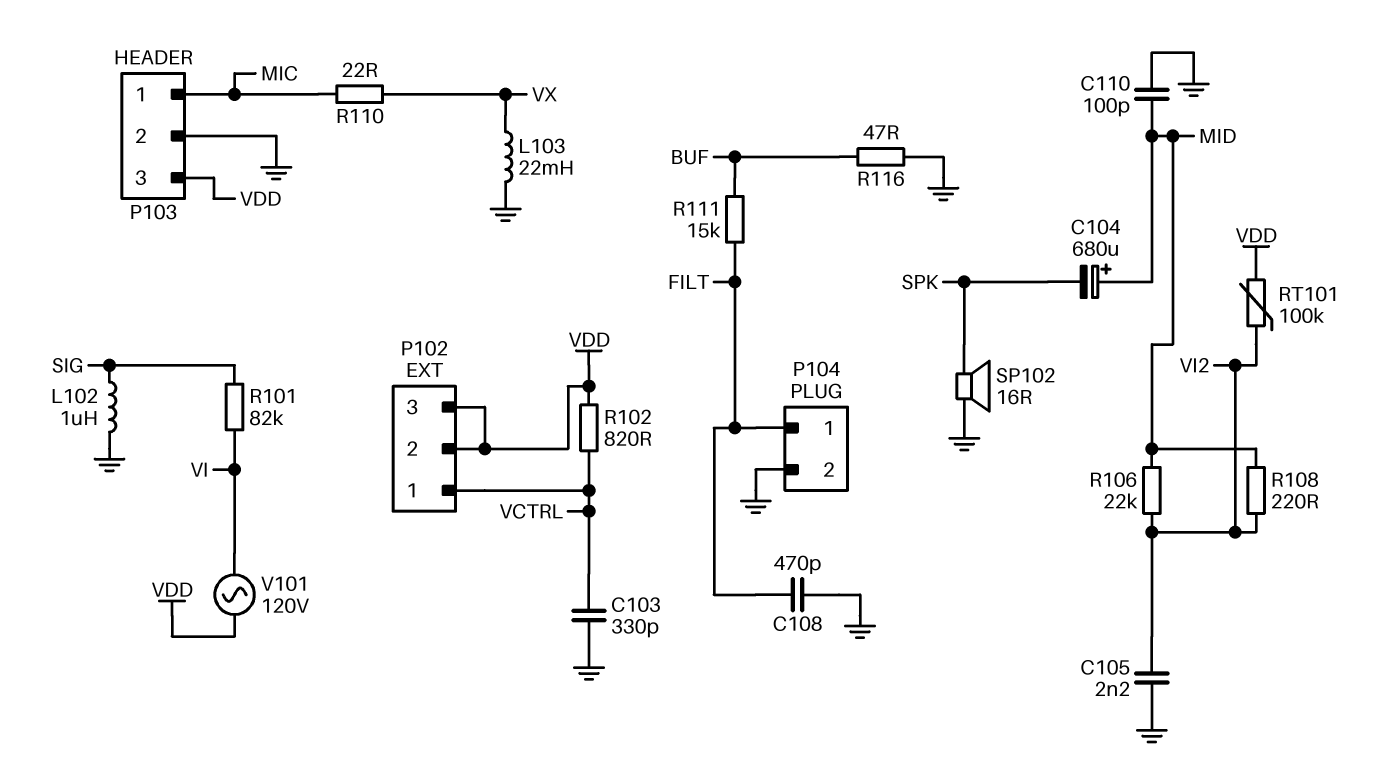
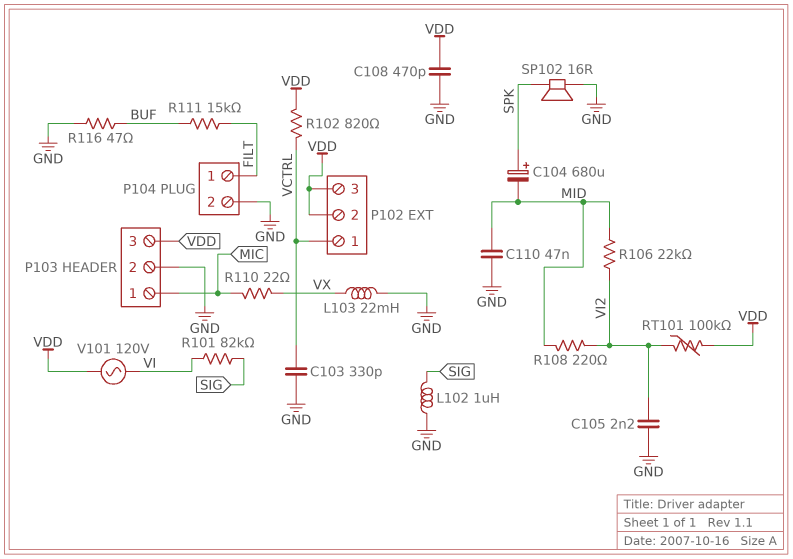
C104: 680uF (plus MID, minus SPK) -> 680uF (plus SPK, minus MID)
C108: 470pF (FILT, GND) -> 470pF (GND, VDD)
C110: 100pF (GND, MID) -> 47nF (GND, MID)

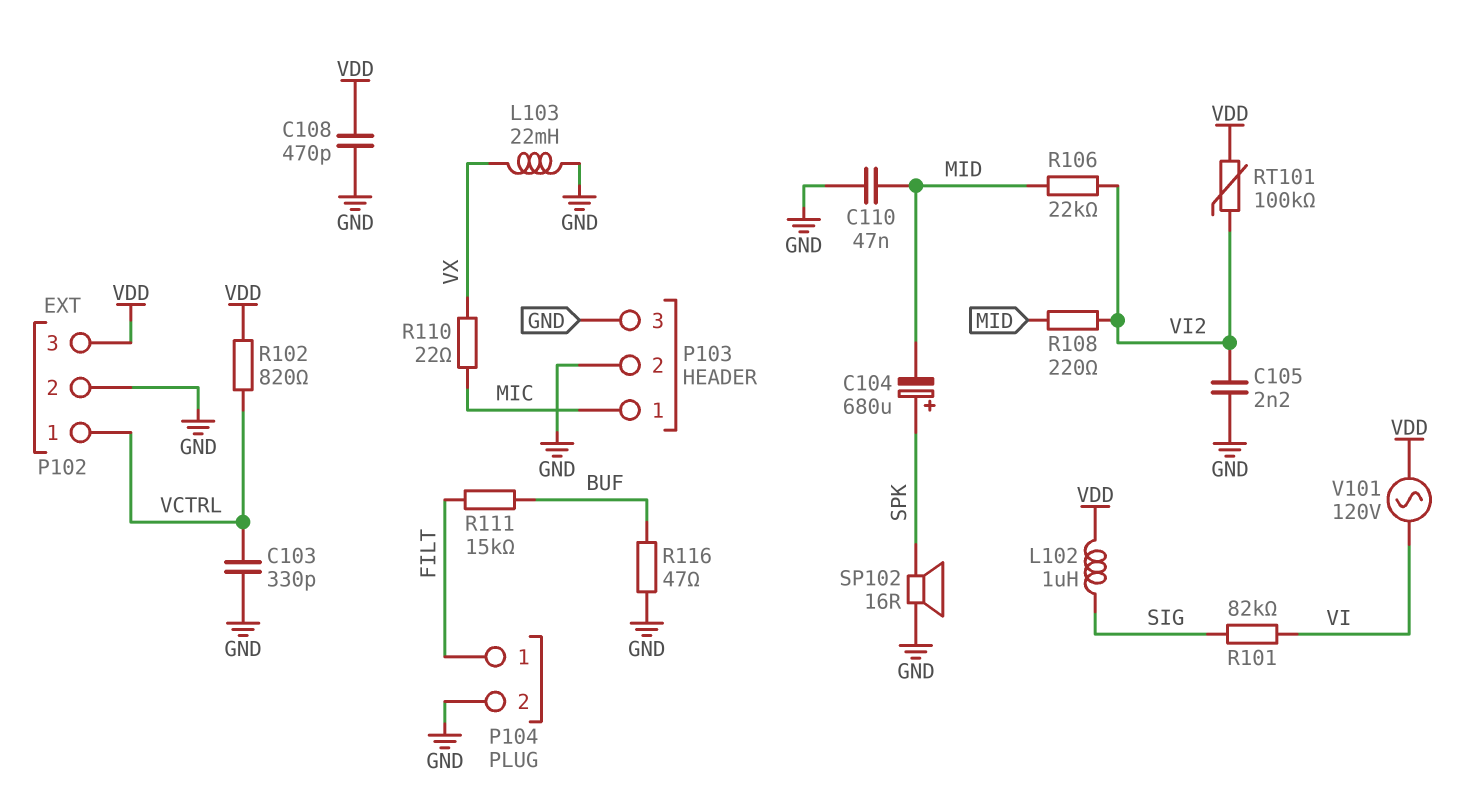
L102: 1uH (GND, SIG) -> 1uH (SIG, VDD)
P102 pin 2: VDD -> GND
P103 pin 3: VDD -> GND

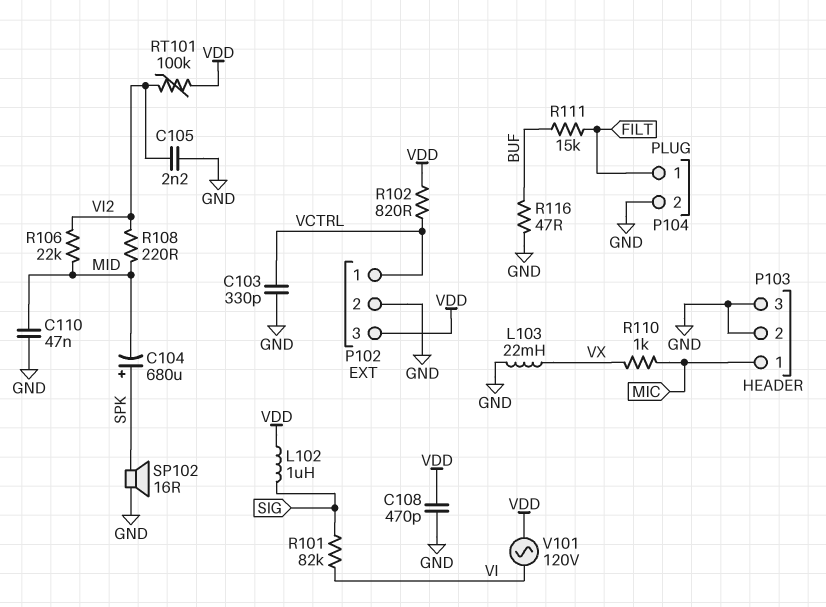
R110: 22 (MIC, VX) -> 1k (MIC, VX)

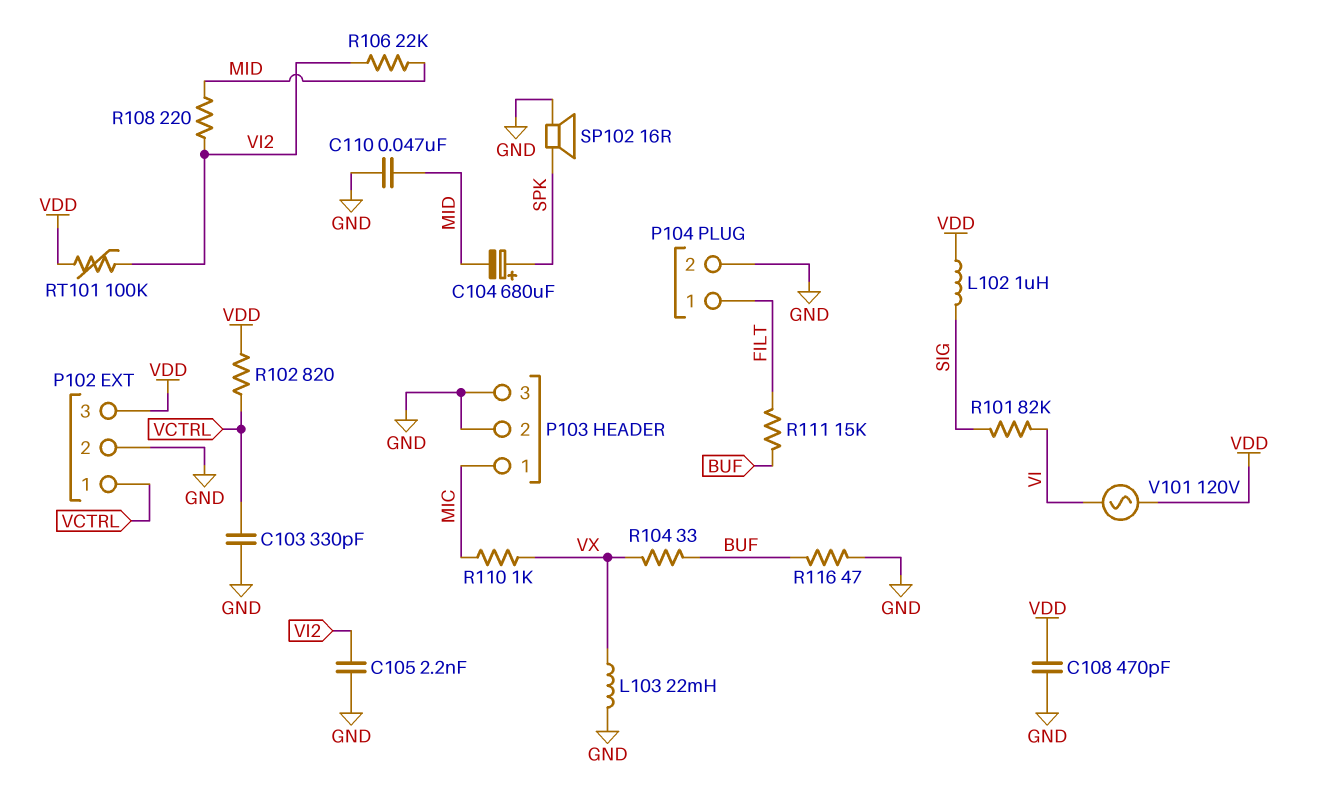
R104: none -> 33 (BUF, VX)

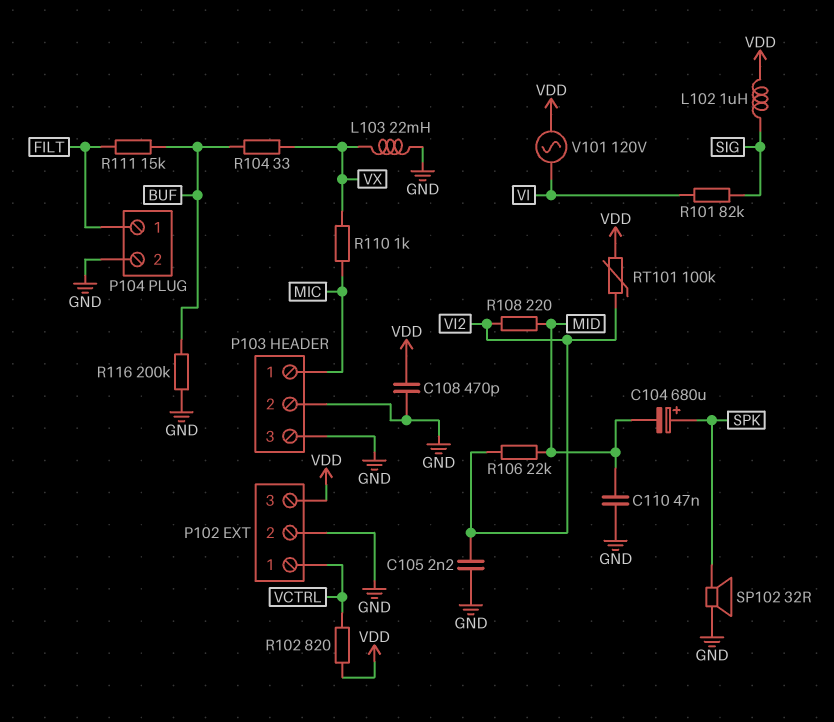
C103: 330pF (GND, VCTRL) -> none
R116: 47 (BUF, GND) -> 200k (BUF, GND)
SP102: speaker 16R (GND, SPK) -> speaker 32R (GND, SPK)

